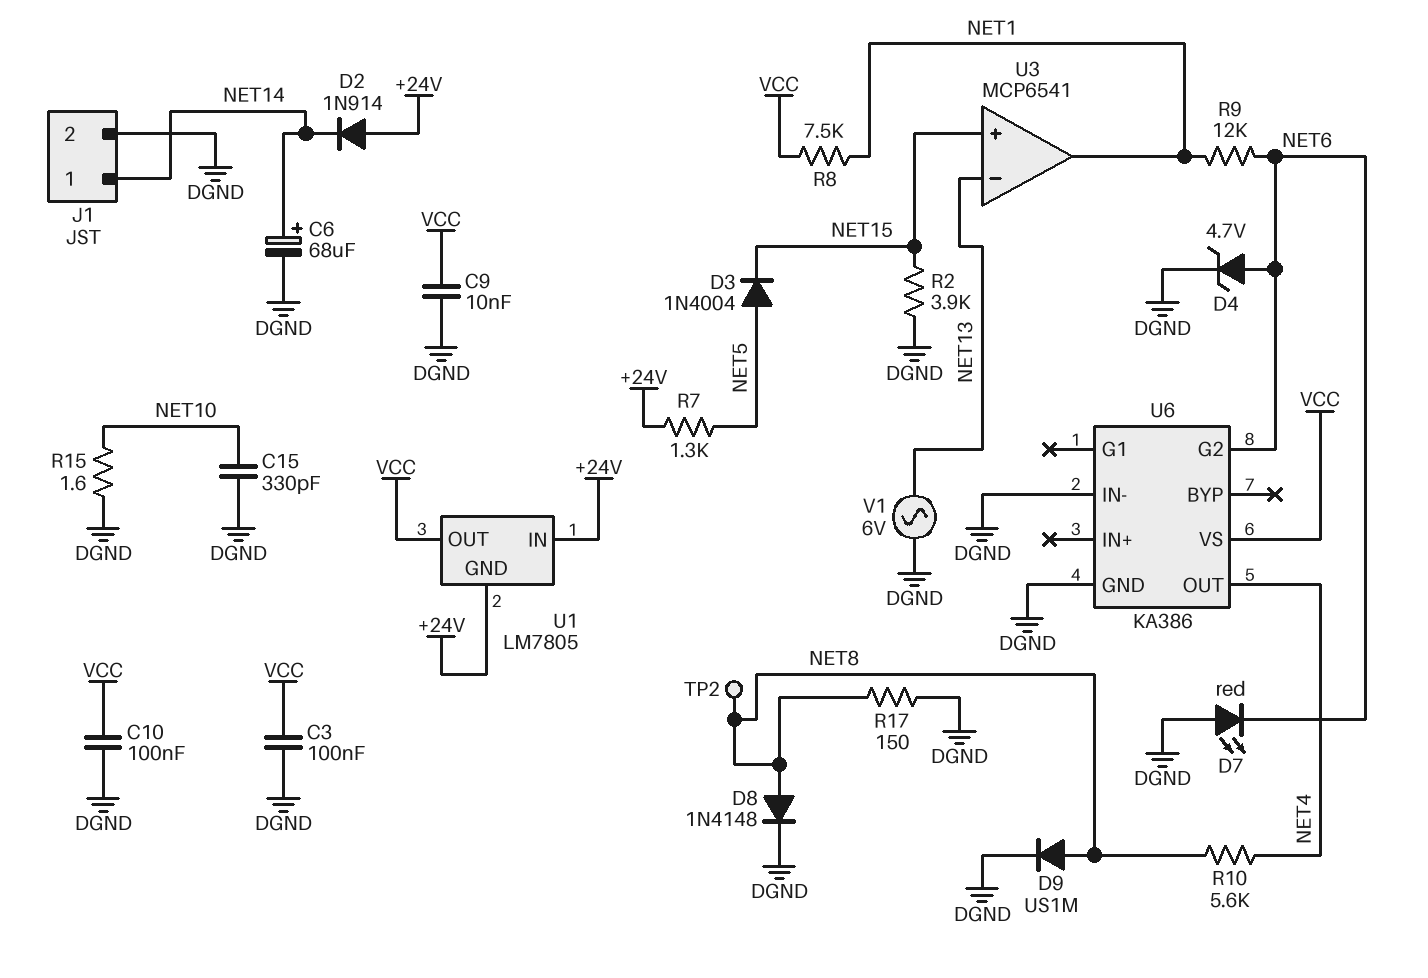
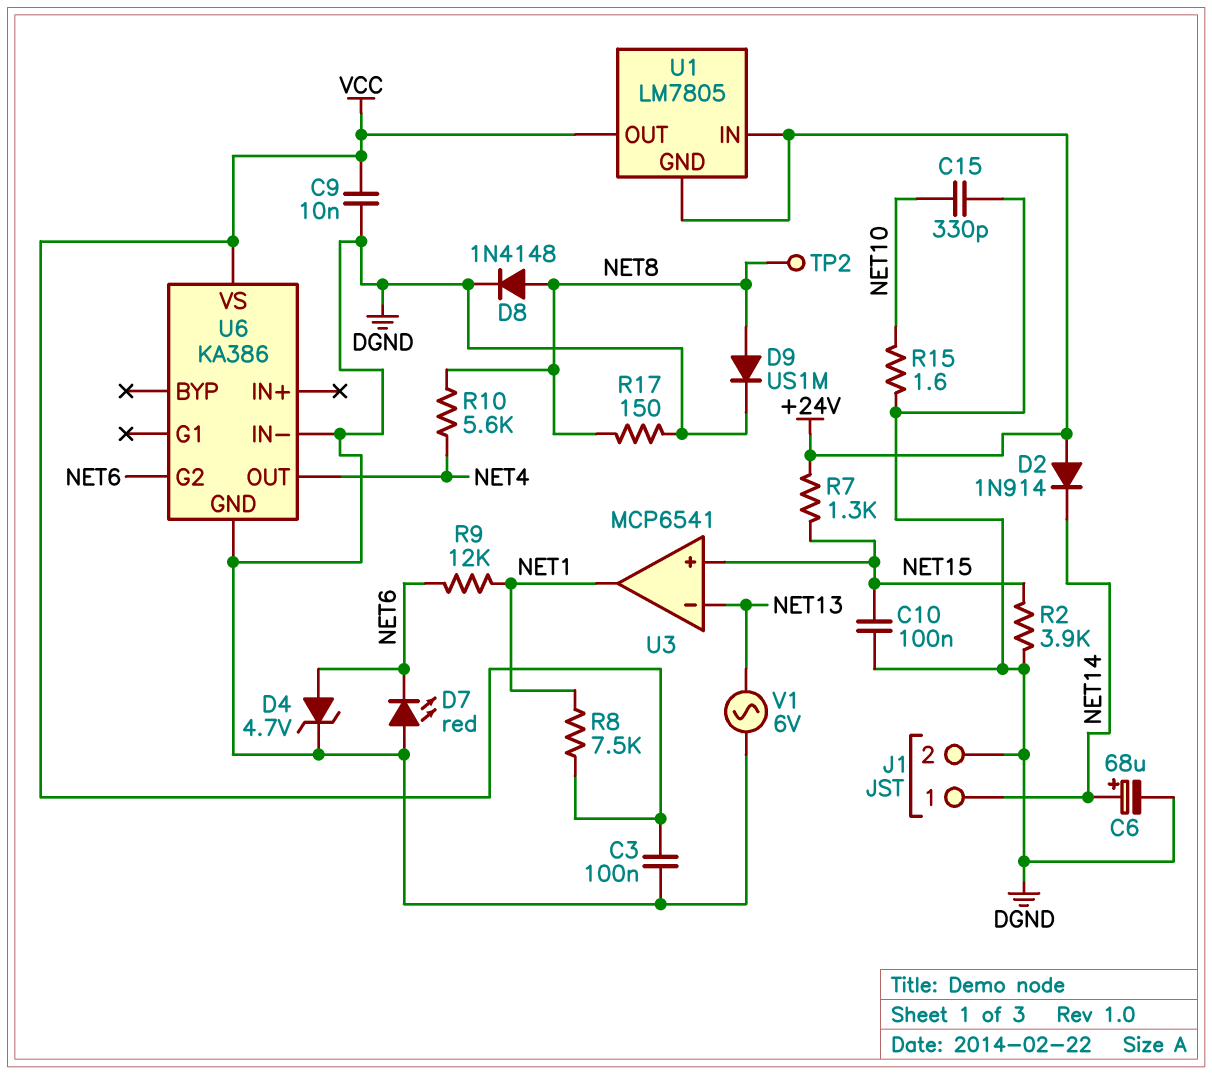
C10: 100nF (DGND, VCC) -> 100nF (DGND, NET15)
D3: diode 1N4004 (A NET5, K NET15) -> none
R7: 1.3k (+24V, NET5) -> 1.3k (+24V, NET15)

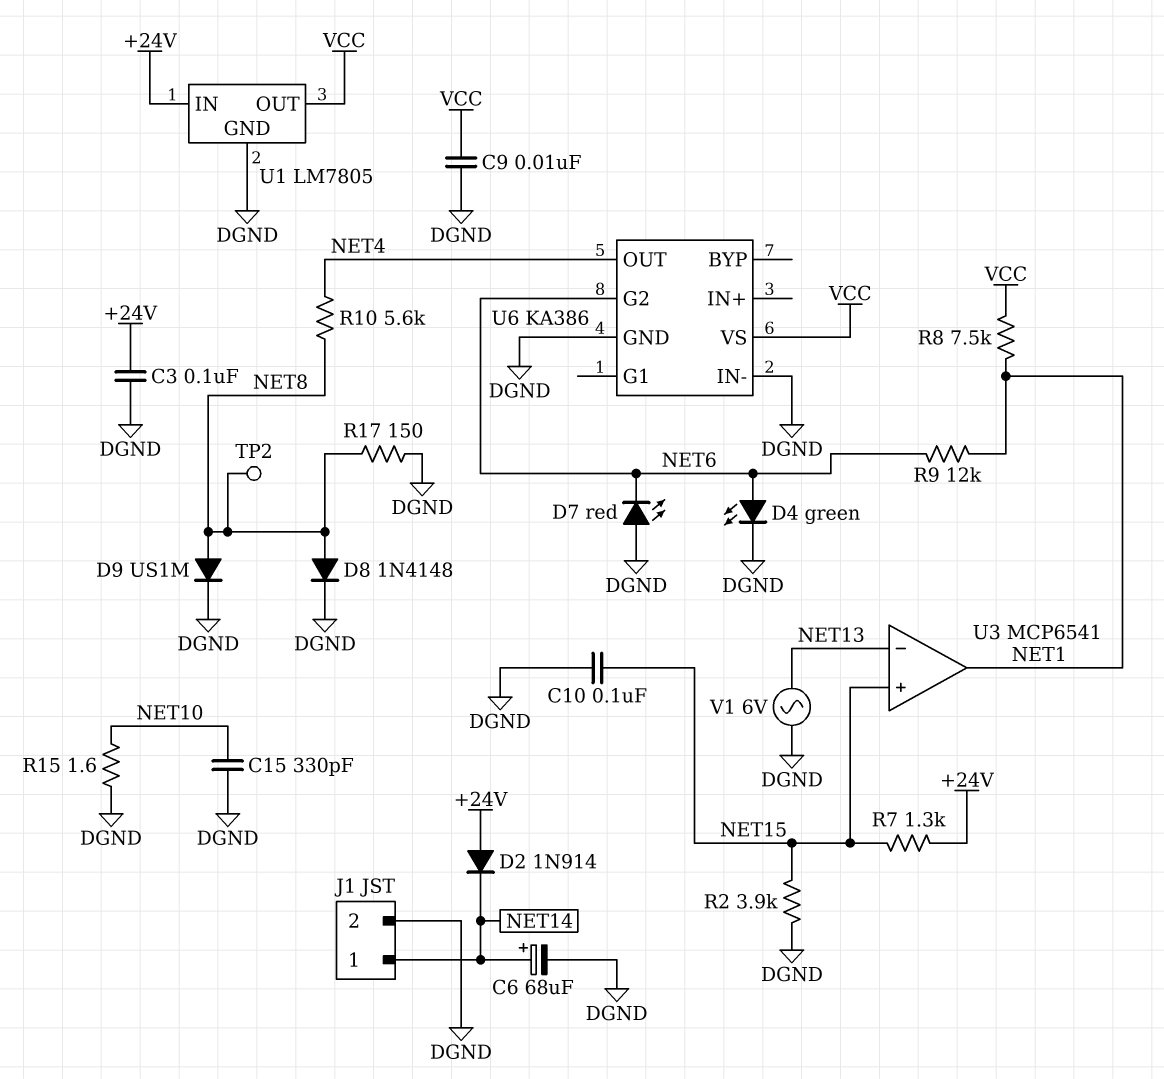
C3: 100nF (DGND, VCC) -> 100nF (+24V, DGND)
D4: zener 4.7V (A NET6, K DGND) -> LED green (A NET6, K DGND)
U1 pin GND: +24V -> DGND

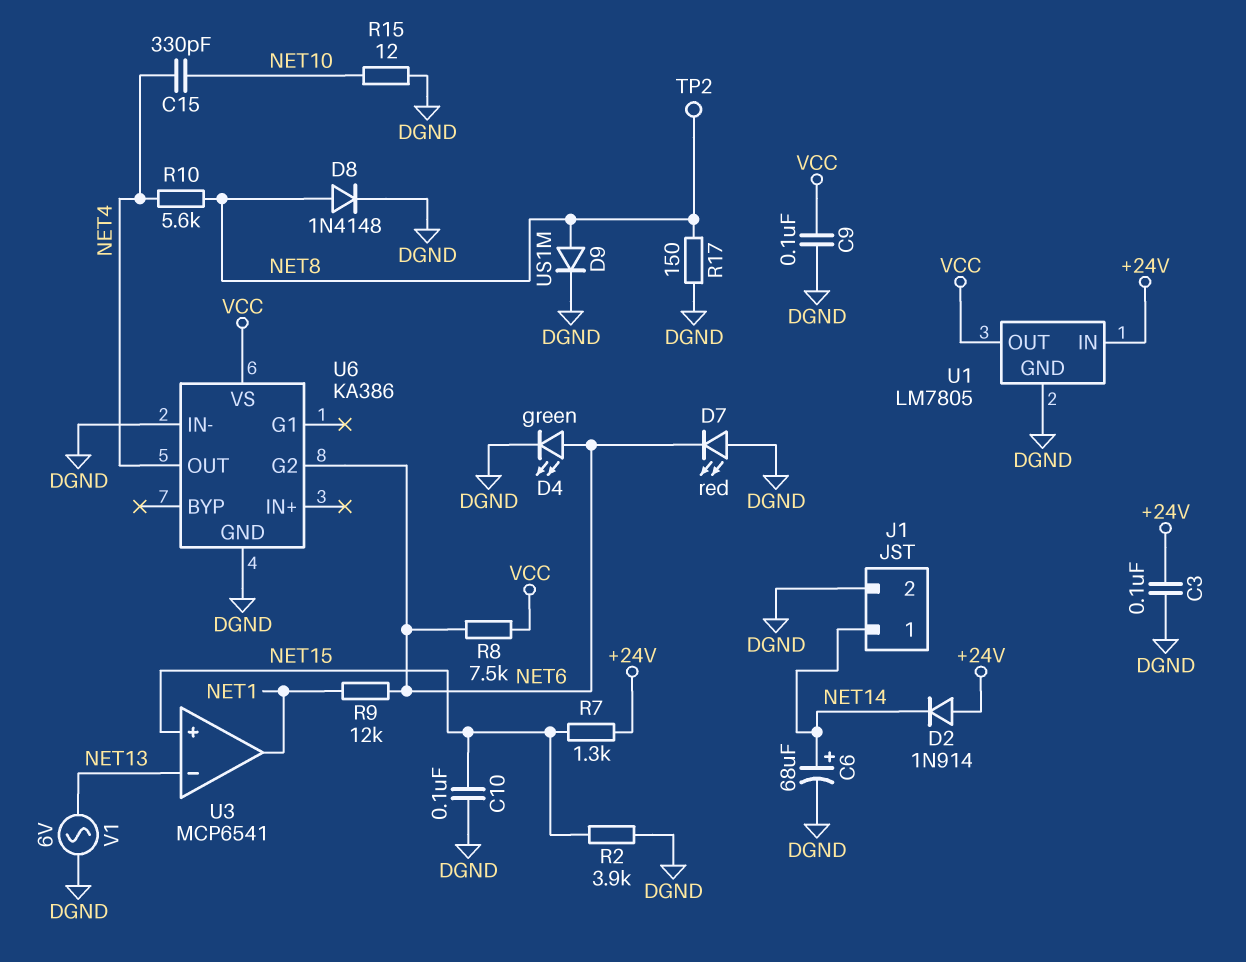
C9: 10nF (DGND, VCC) -> 100nF (DGND, VCC)
C15: 330pF (DGND, NET10) -> 330pF (NET4, NET10)
R8: 7.5k (NET1, VCC) -> 7.5k (NET6, VCC)
R15: 1.6 (DGND, NET10) -> 12 (DGND, NET10)

